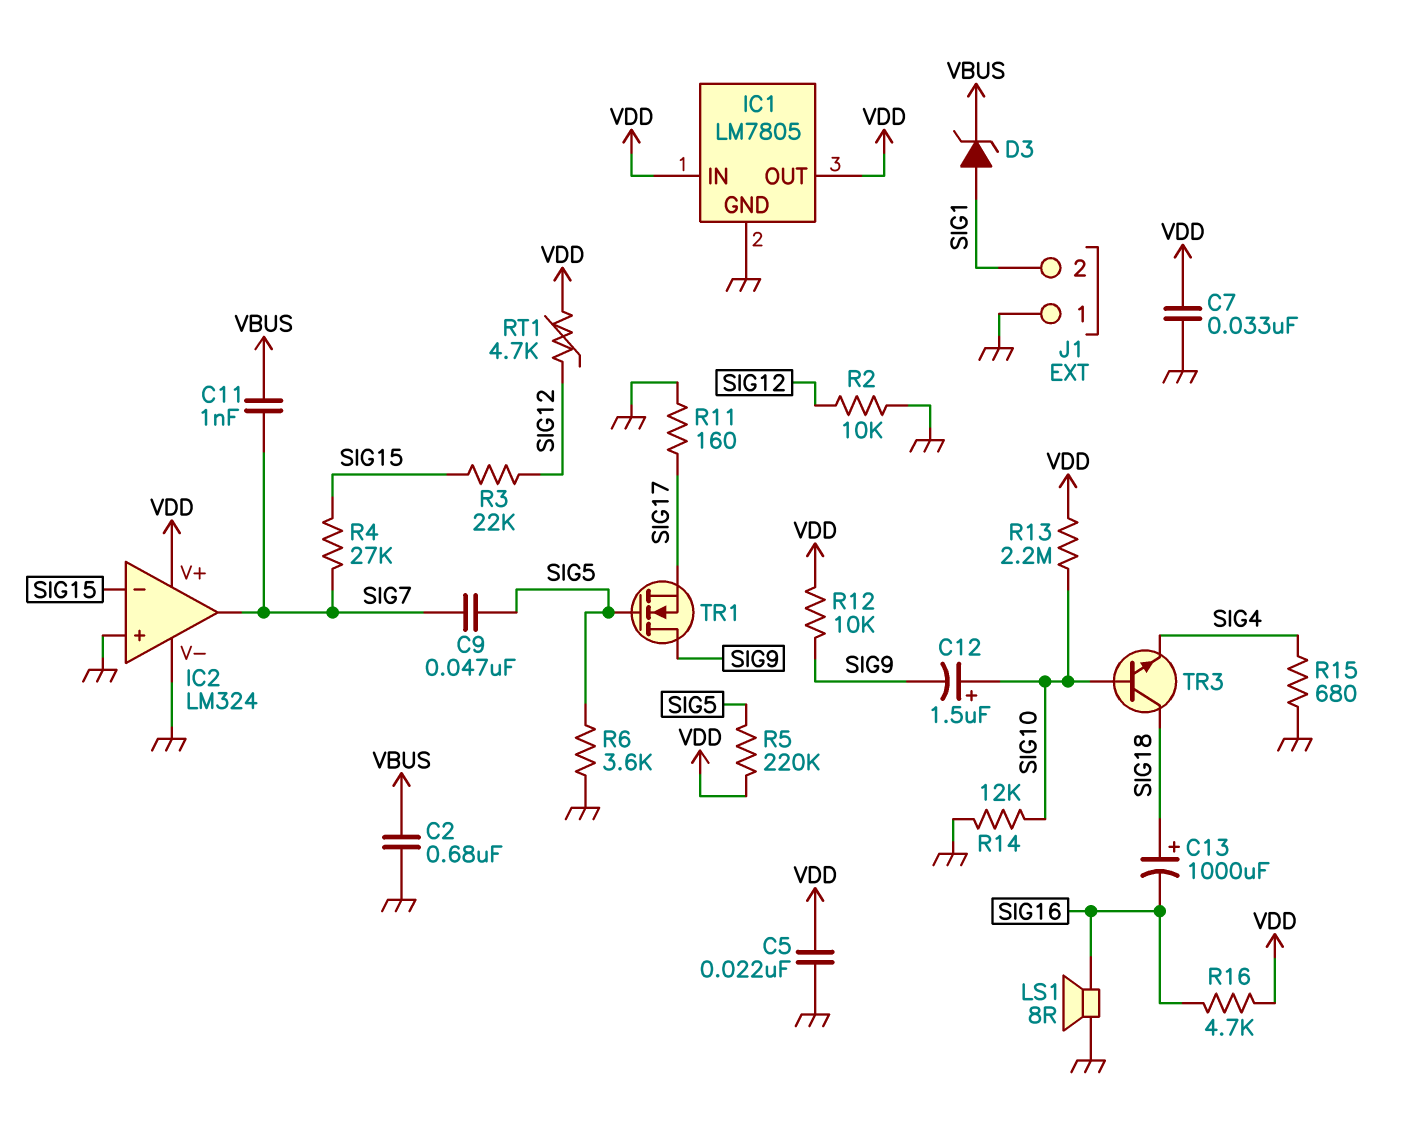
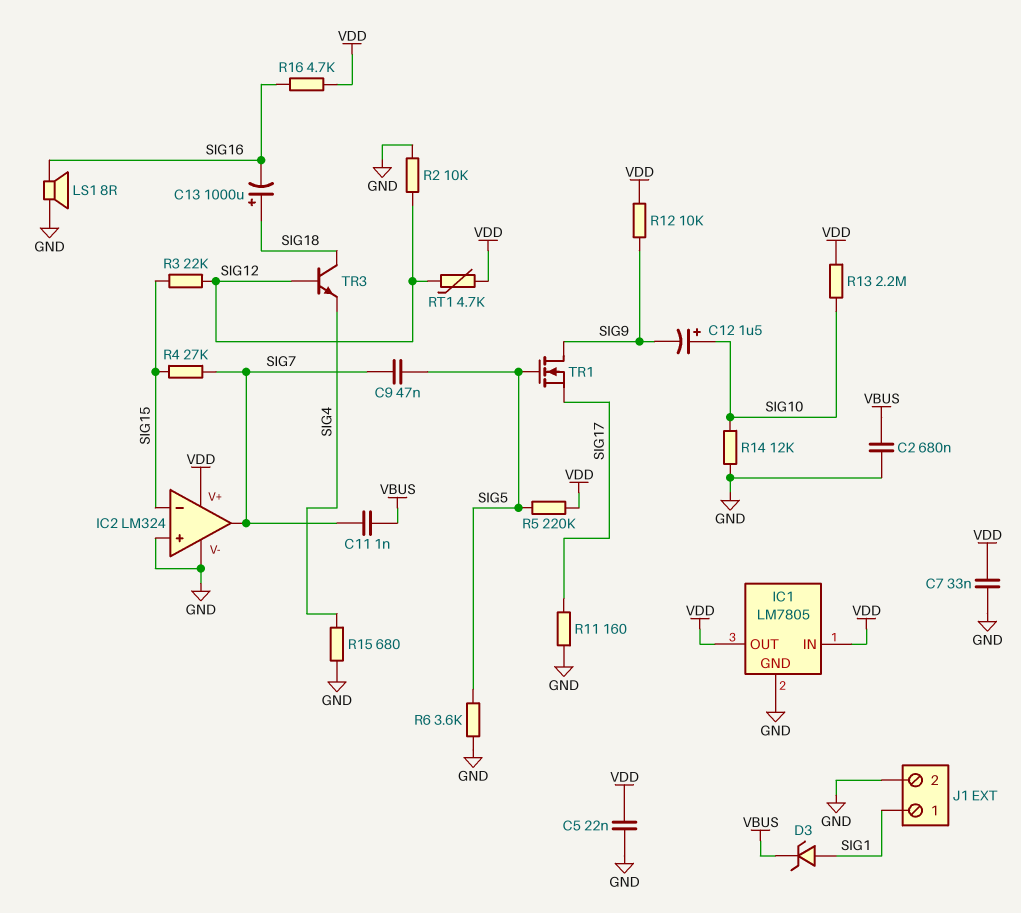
J1 pin 1: GND -> SIG1
J1 pin 2: SIG1 -> GND
TR3: NPN (B SIG10, C SIG18, E SIG4) -> NPN (B SIG12, C SIG18, E SIG4)

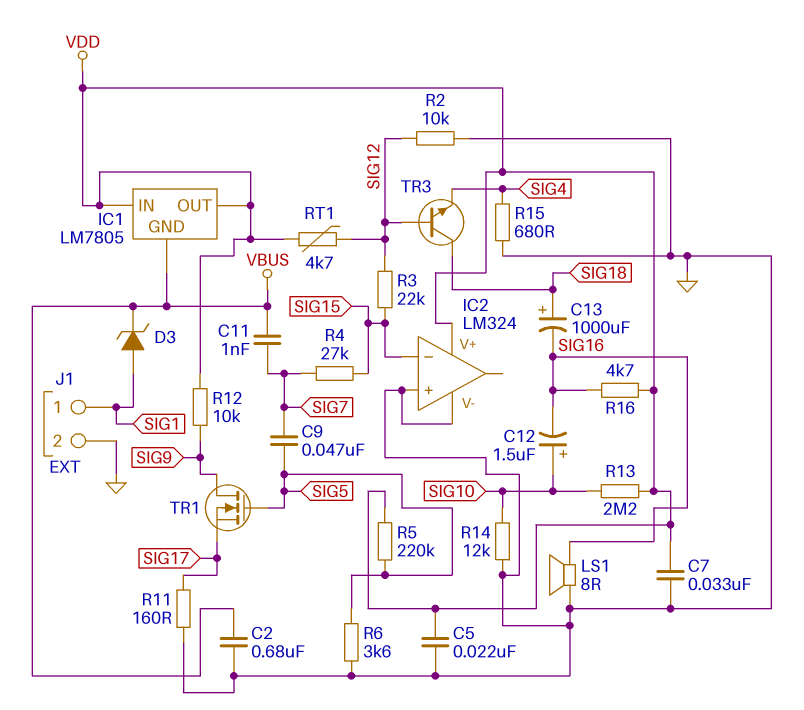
C12: 1.5uF (plus SIG10, minus SIG9) -> 1.5uF (plus SIG10, minus SIG16)
IC1 pin GND: GND -> VBUS
IC2 pin out: SIG7 -> none

